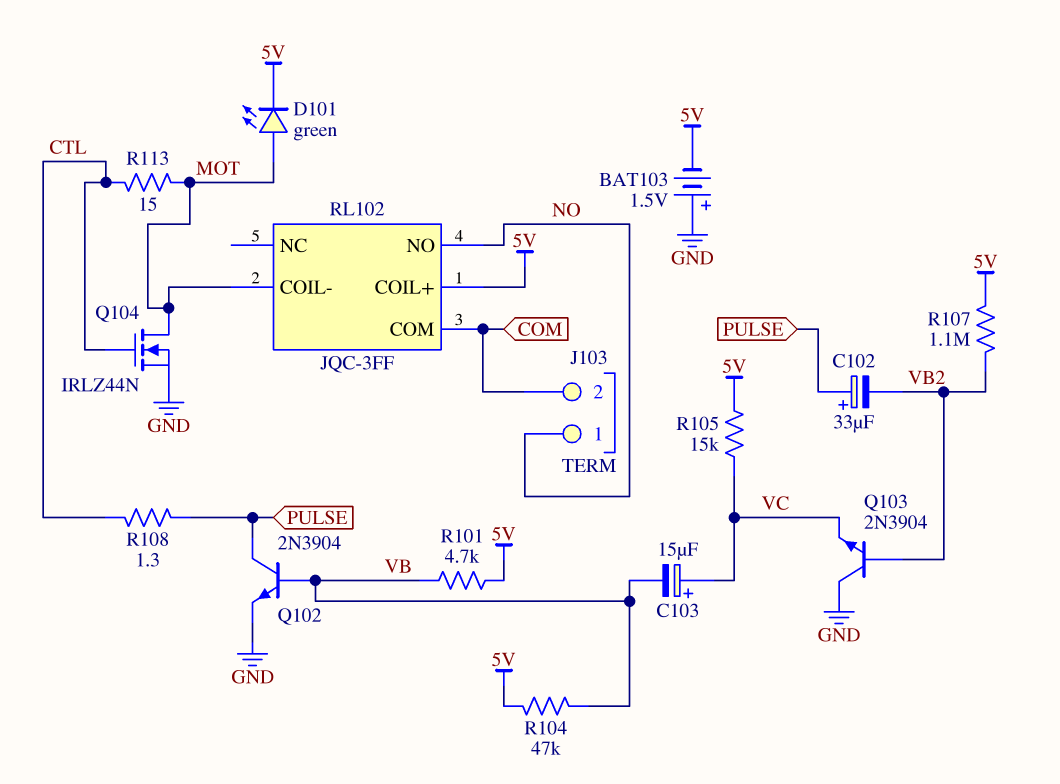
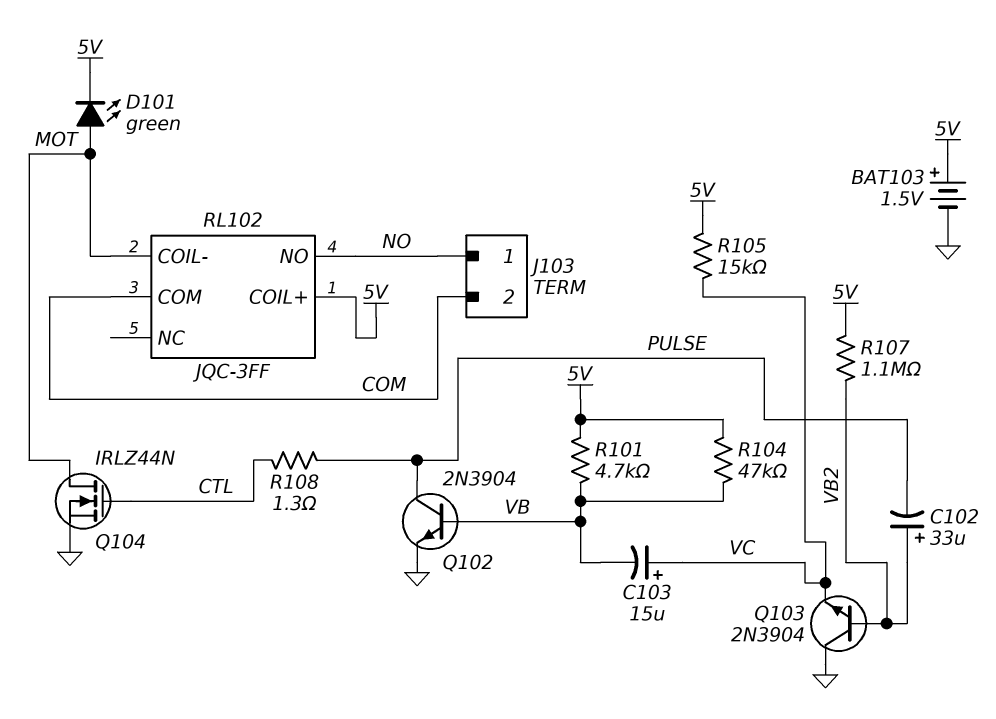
BAT103: 1.5V (plus GND, minus 5V) -> 1.5V (plus 5V, minus GND)
C102: 33uF (plus PULSE, minus VB2) -> 33uF (plus VB2, minus PULSE)
R113: 15 (CTL, MOT) -> none

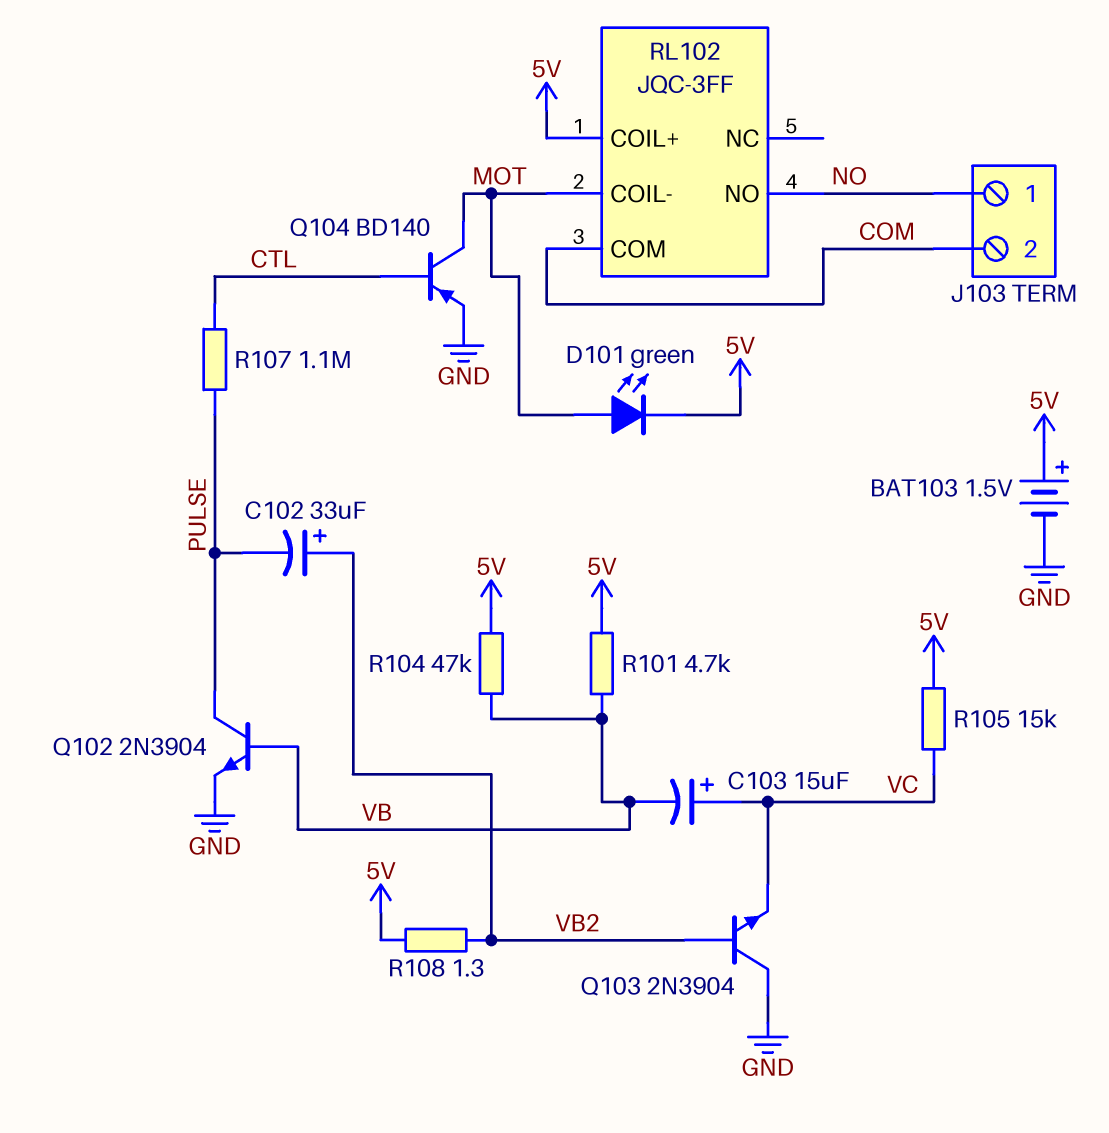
Q104: NMOS IRLZ44N (G CTL, D MOT, S GND) -> PNP BD140 (B CTL, C MOT, E GND)
R107: 1.1M (5V, VB2) -> 1.1M (CTL, PULSE)
R108: 1.3 (CTL, PULSE) -> 1.3 (5V, VB2)

